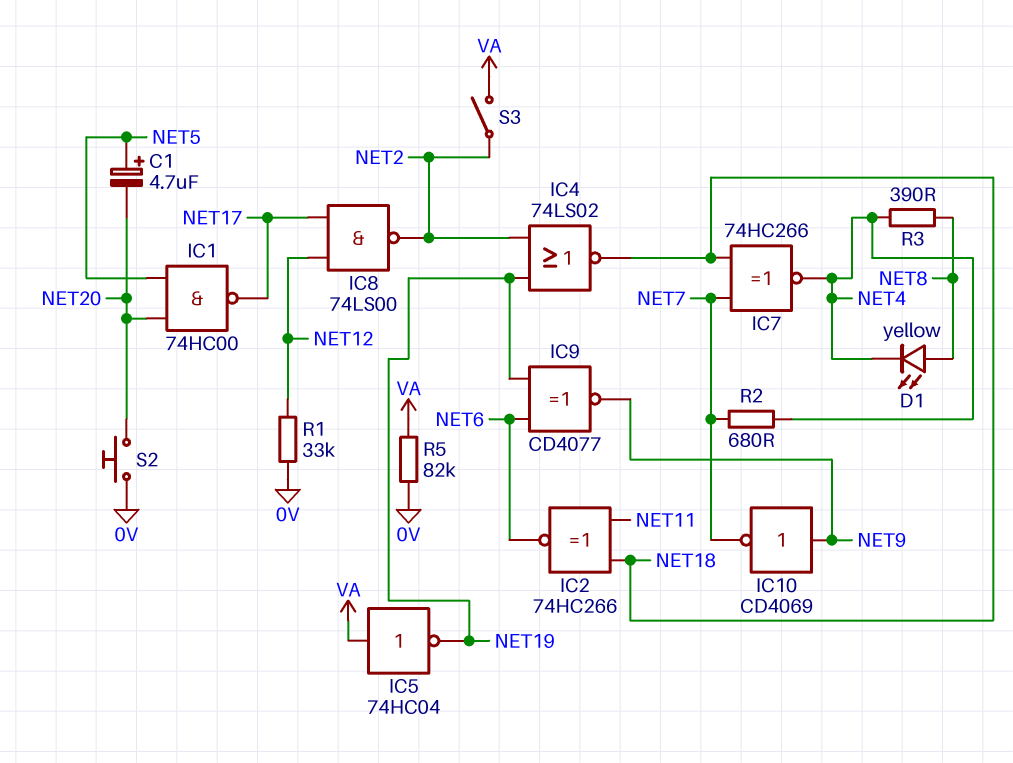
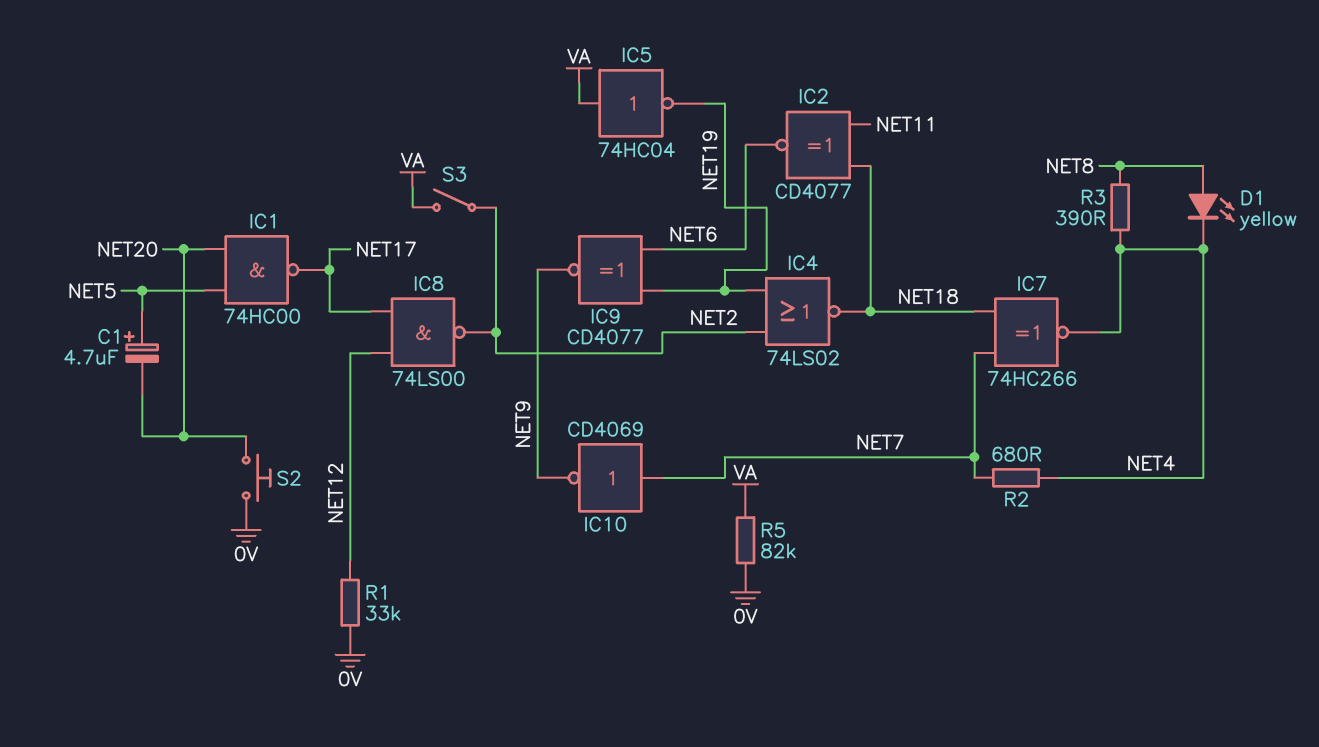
IC2: XNOR 74HC266 (in NET11, in NET18, out NET6) -> XNOR CD4077 (in NET11, in NET18, out NET6)
IC10: NOT CD4069 (in NET9, out NET7) -> NOT CD4069 (in NET7, out NET9)

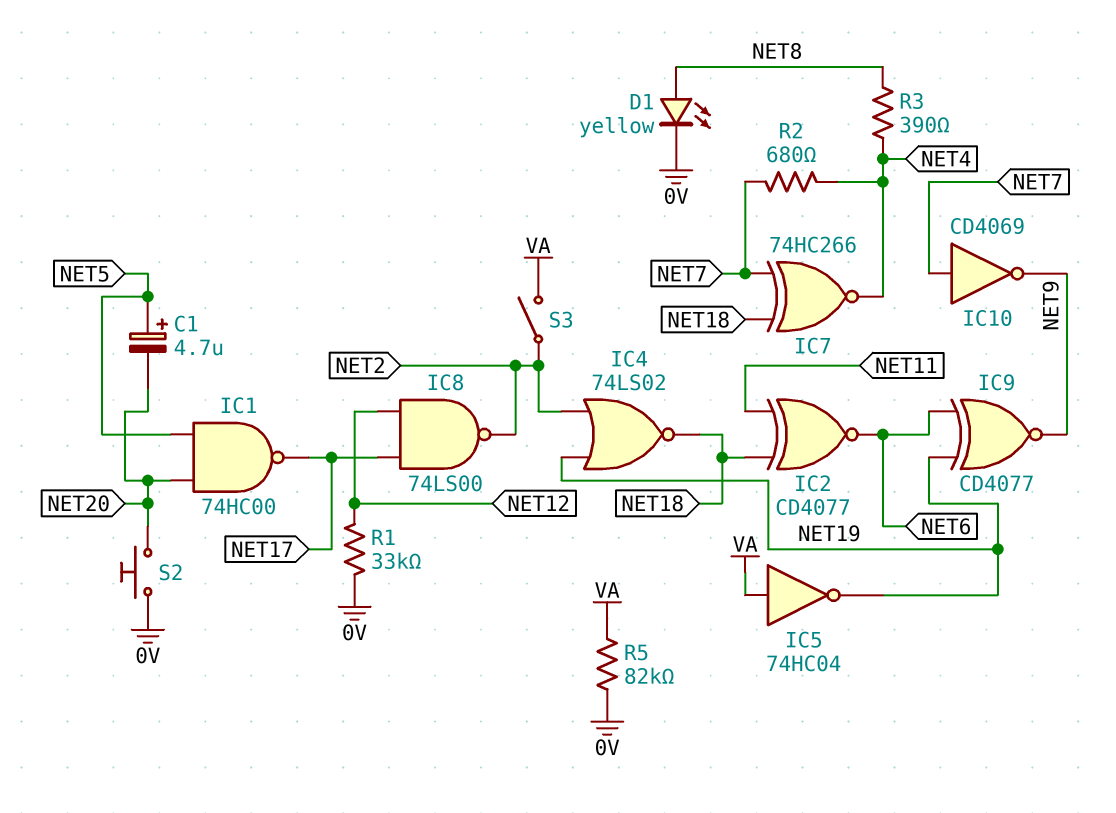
D1: LED yellow (A NET8, K NET4) -> LED yellow (A NET8, K 0V)

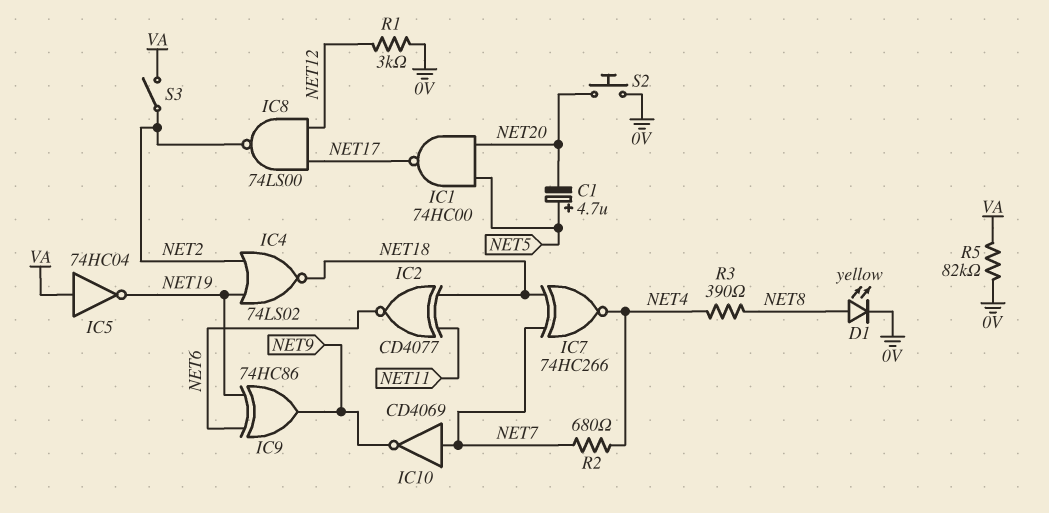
IC9: XNOR CD4077 (in NET6, in NET19, out NET9) -> XOR 74HC86 (in NET6, in NET19, out NET9)
R1: 33k (0V, NET12) -> 3k (0V, NET12)

